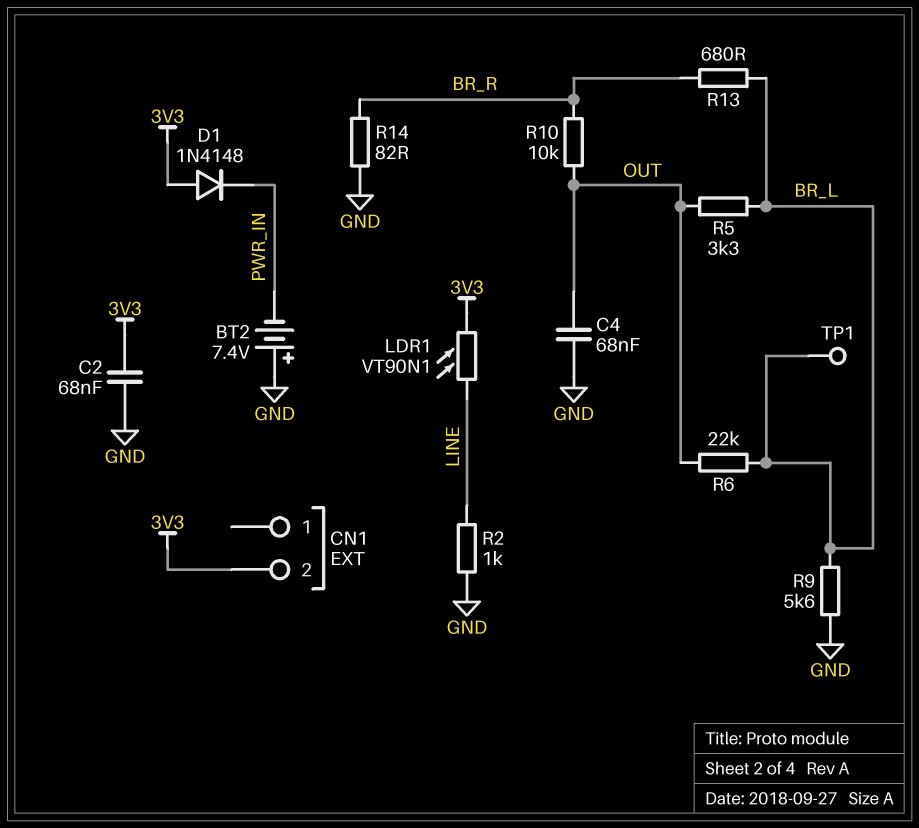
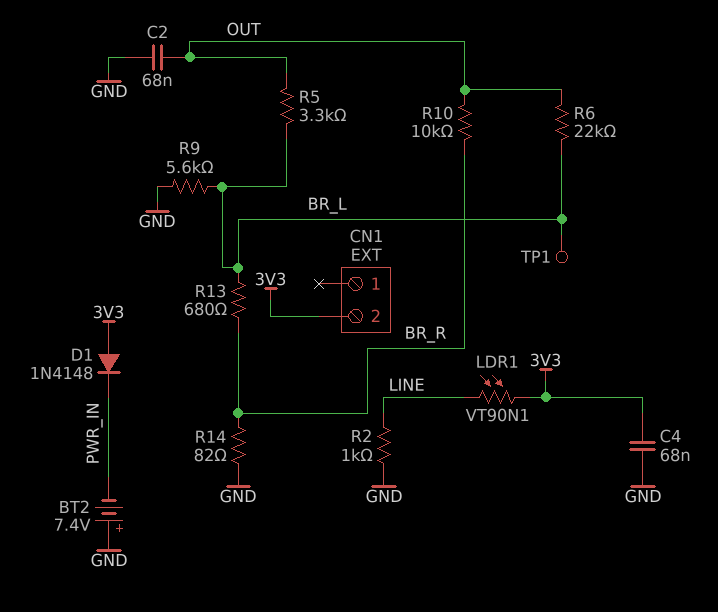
C2: 68nF (3V3, GND) -> 68nF (GND, OUT)
C4: 68nF (GND, OUT) -> 68nF (3V3, GND)

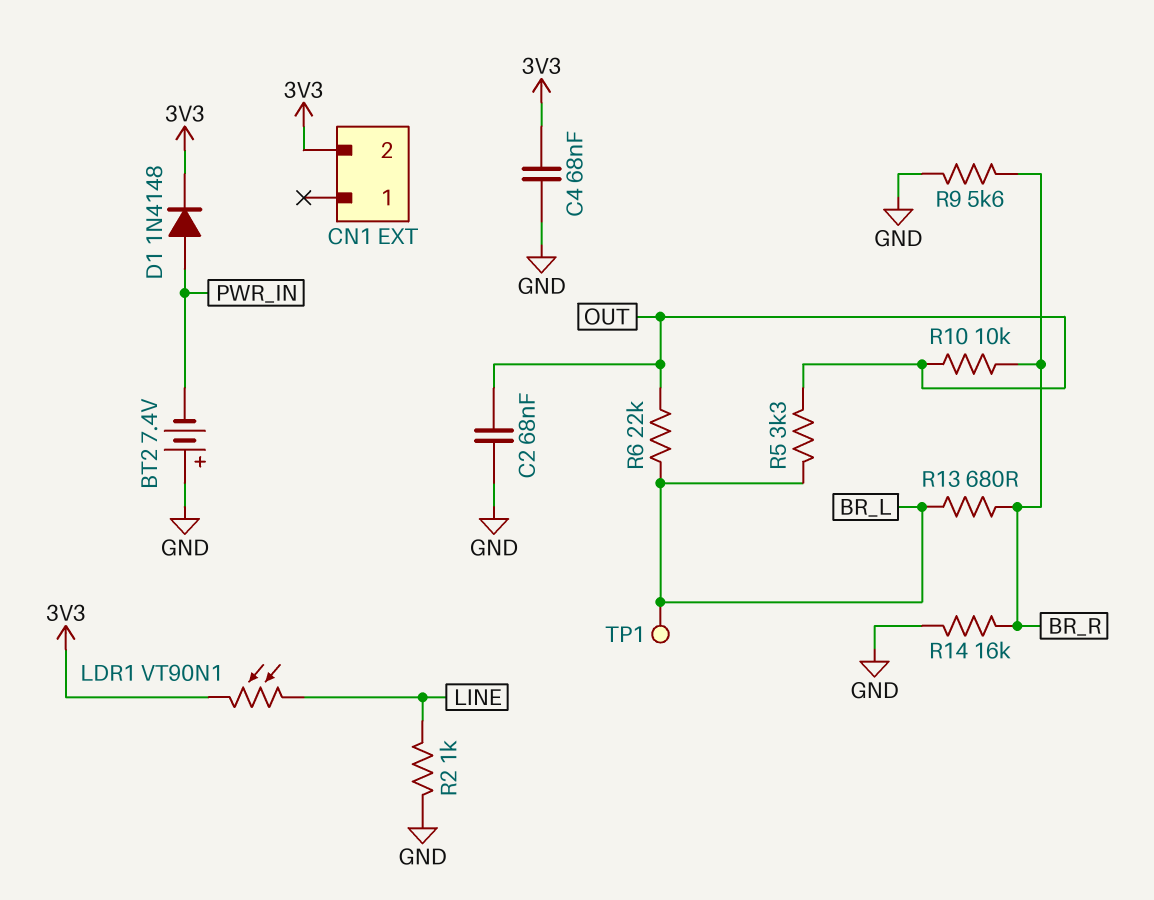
D1: diode 1N4148 (A 3V3, K PWR_IN) -> diode 1N4148 (A PWR_IN, K 3V3)
R9: 5.6k (BR_L, GND) -> 5.6k (BR_R, GND)
R14: 82 (BR_R, GND) -> 16k (BR_R, GND)

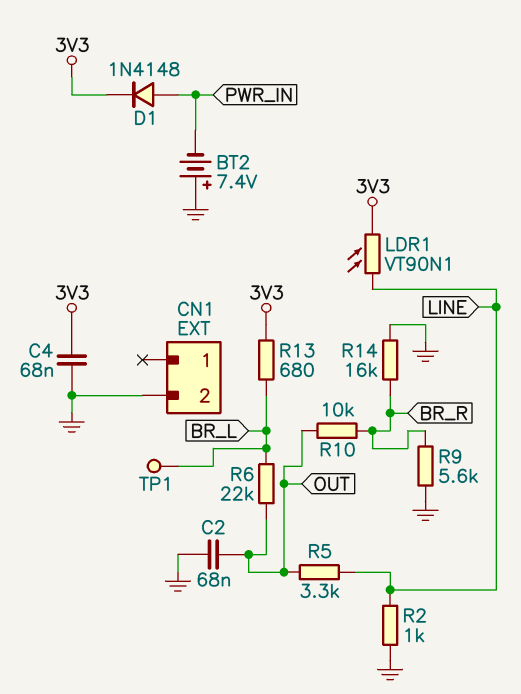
CN1 pin 2: 3V3 -> GND
R5: 3.3k (BR_L, OUT) -> 3.3k (LINE, OUT)
R13: 680 (BR_L, BR_R) -> 680 (3V3, BR_L)

